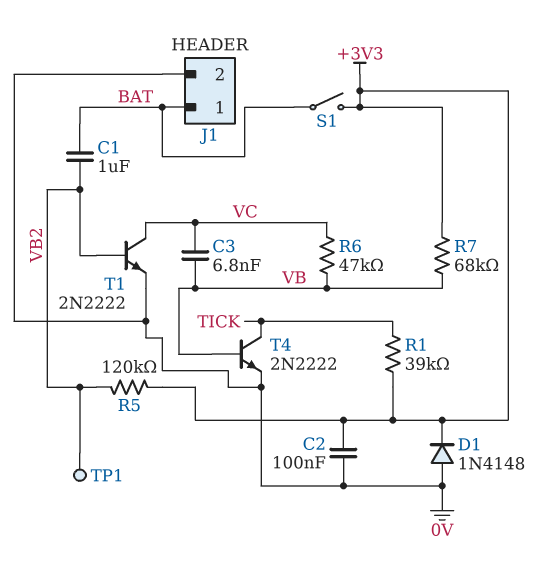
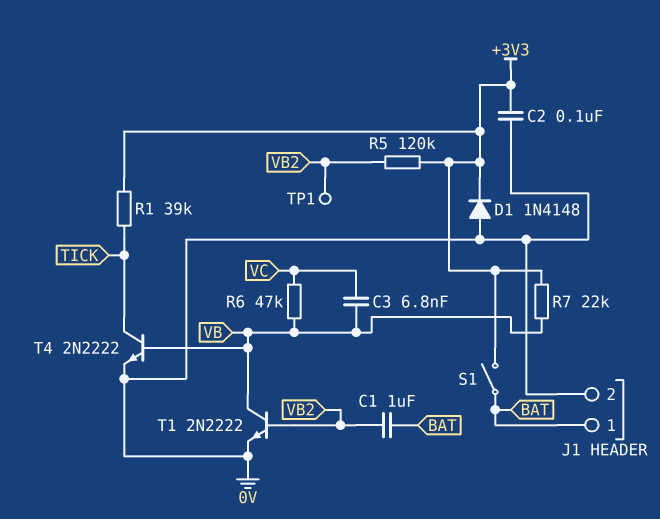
R7: 68k (+3V3, VB) -> 22k (+3V3, VB)
T1: NPN 2N2222 (B VB2, C VC, E 0V) -> NPN 2N2222 (B VB2, C VB, E 0V)

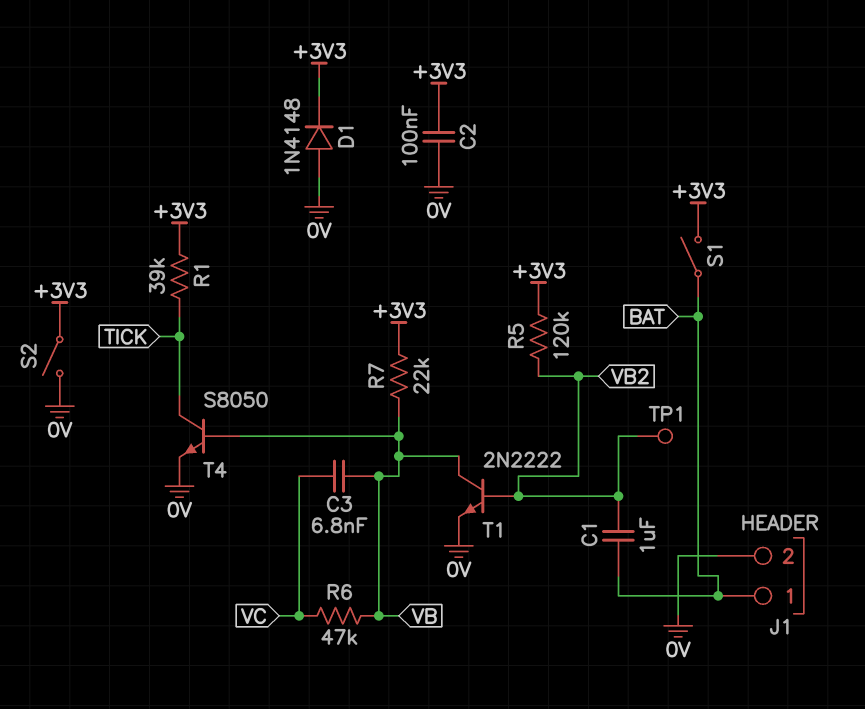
S2: none -> switch (+3V3, 0V)
T4: NPN 2N2222 (B VB, C TICK, E 0V) -> NPN S8050 (B VB, C TICK, E 0V)

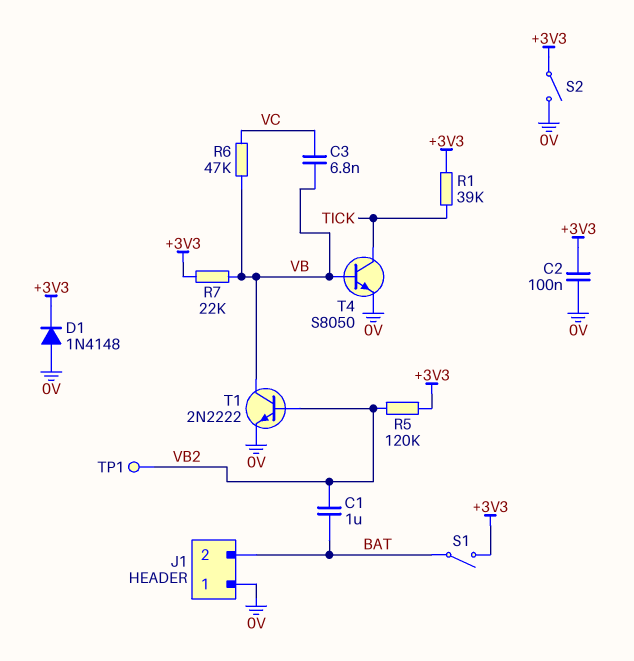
J1 pin 1: BAT -> 0V
J1 pin 2: 0V -> BAT

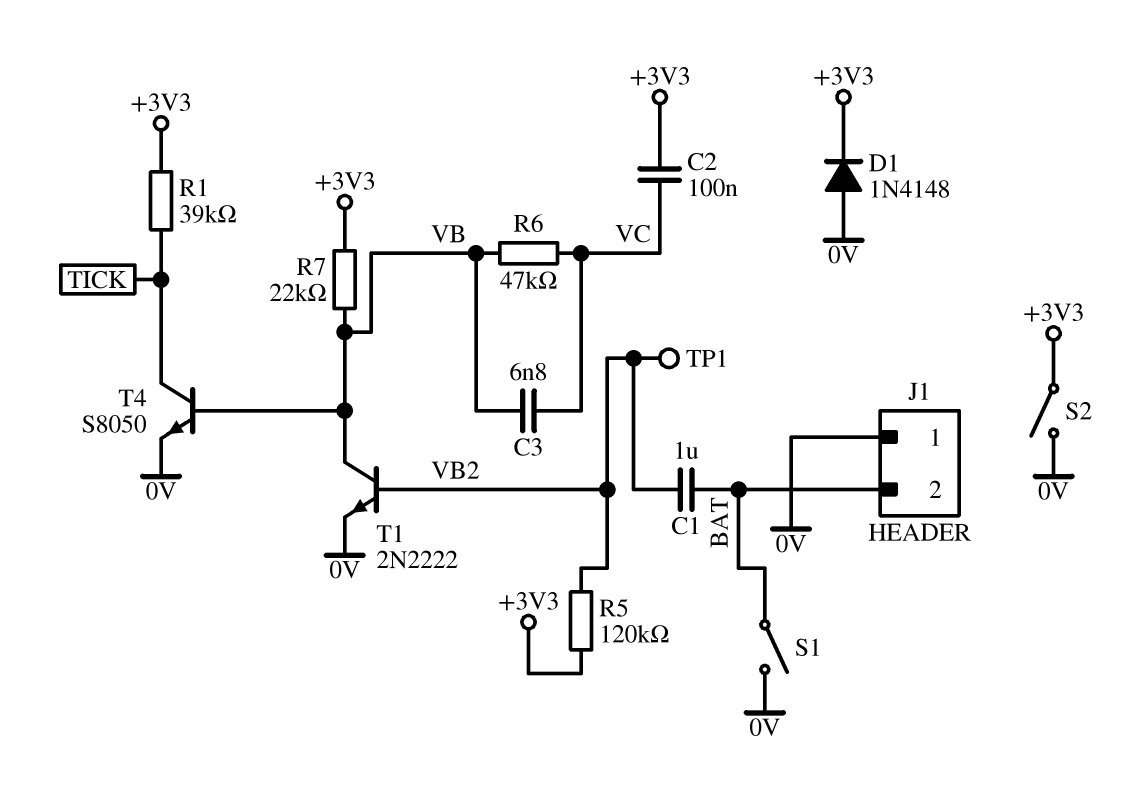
C2: 100nF (+3V3, 0V) -> 100nF (+3V3, VC)
S1: switch (+3V3, BAT) -> switch (0V, BAT)

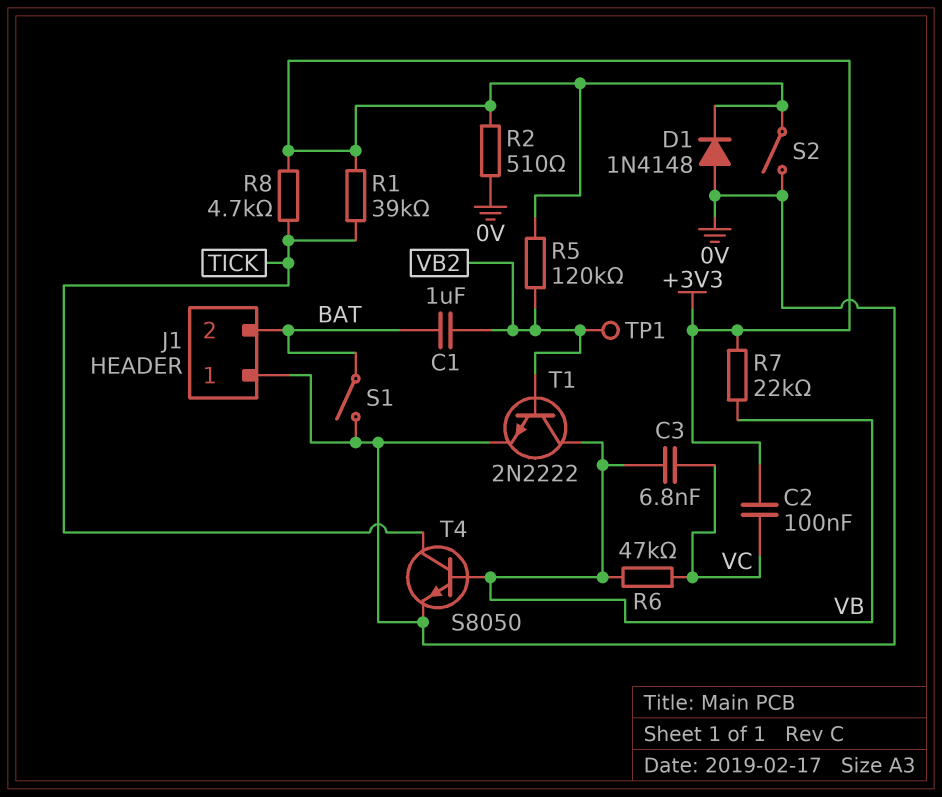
R2: none -> 510 (+3V3, 0V)
R8: none -> 4.7k (+3V3, TICK)

